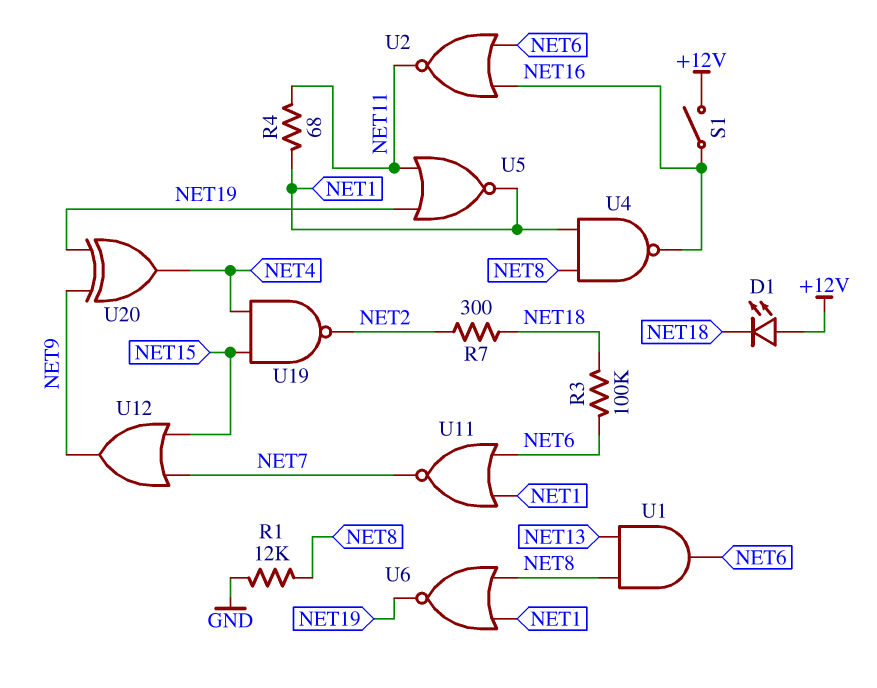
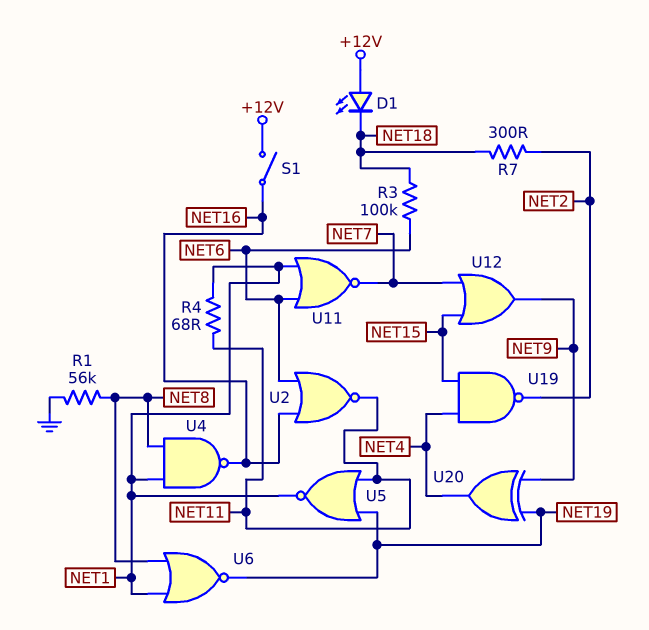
R1: 12k (GND, NET8) -> 56k (GND, NET8)
U1: AND (in NET8, in NET13, out NET6) -> none

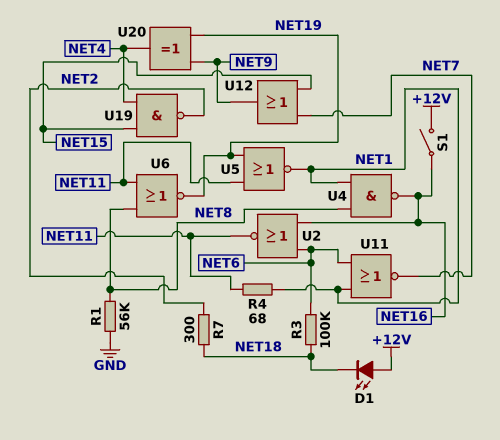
U6: NOR (in NET1, in NET8, out NET19) -> NOR (in NET8, in NET11, out NET19)

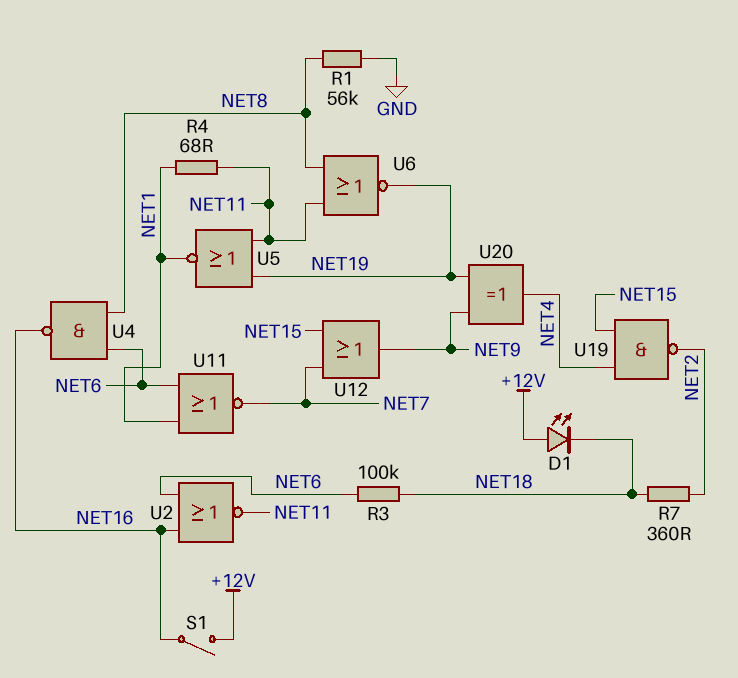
R7: 300 (NET2, NET18) -> 360 (NET2, NET18)
U4: NAND (in NET1, in NET8, out NET16) -> NAND (in NET6, in NET8, out NET16)

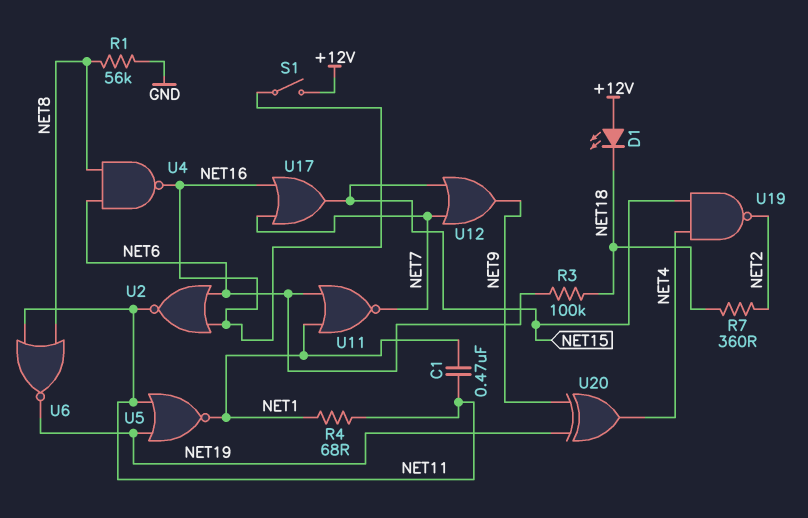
C1: none -> 470nF (NET1, NET11)
U17: none -> OR (in NET7, in NET16, out NET15)

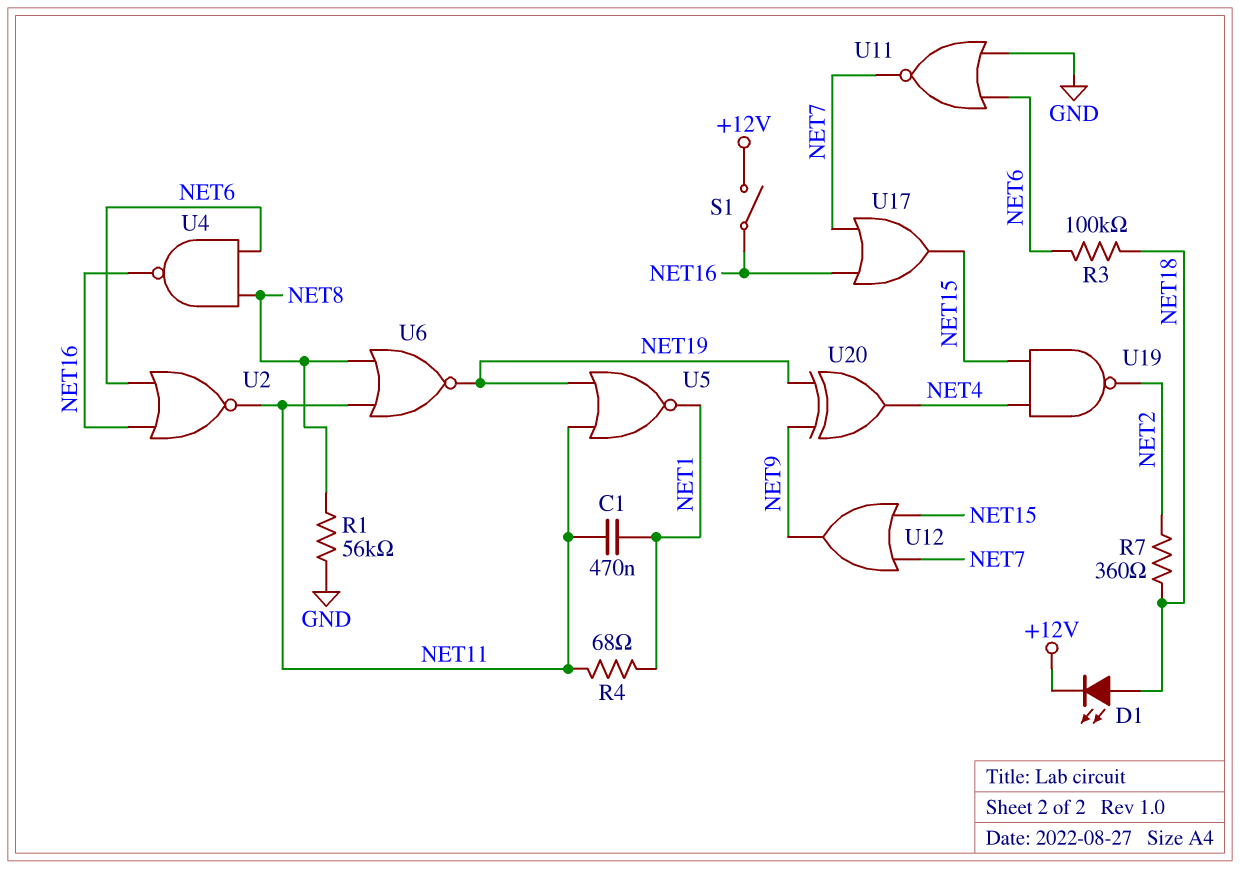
D1: LED (A +12V, K NET18) -> LED (A NET18, K +12V)
U11: NOR (in NET1, in NET6, out NET7) -> NOR (in GND, in NET6, out NET7)

